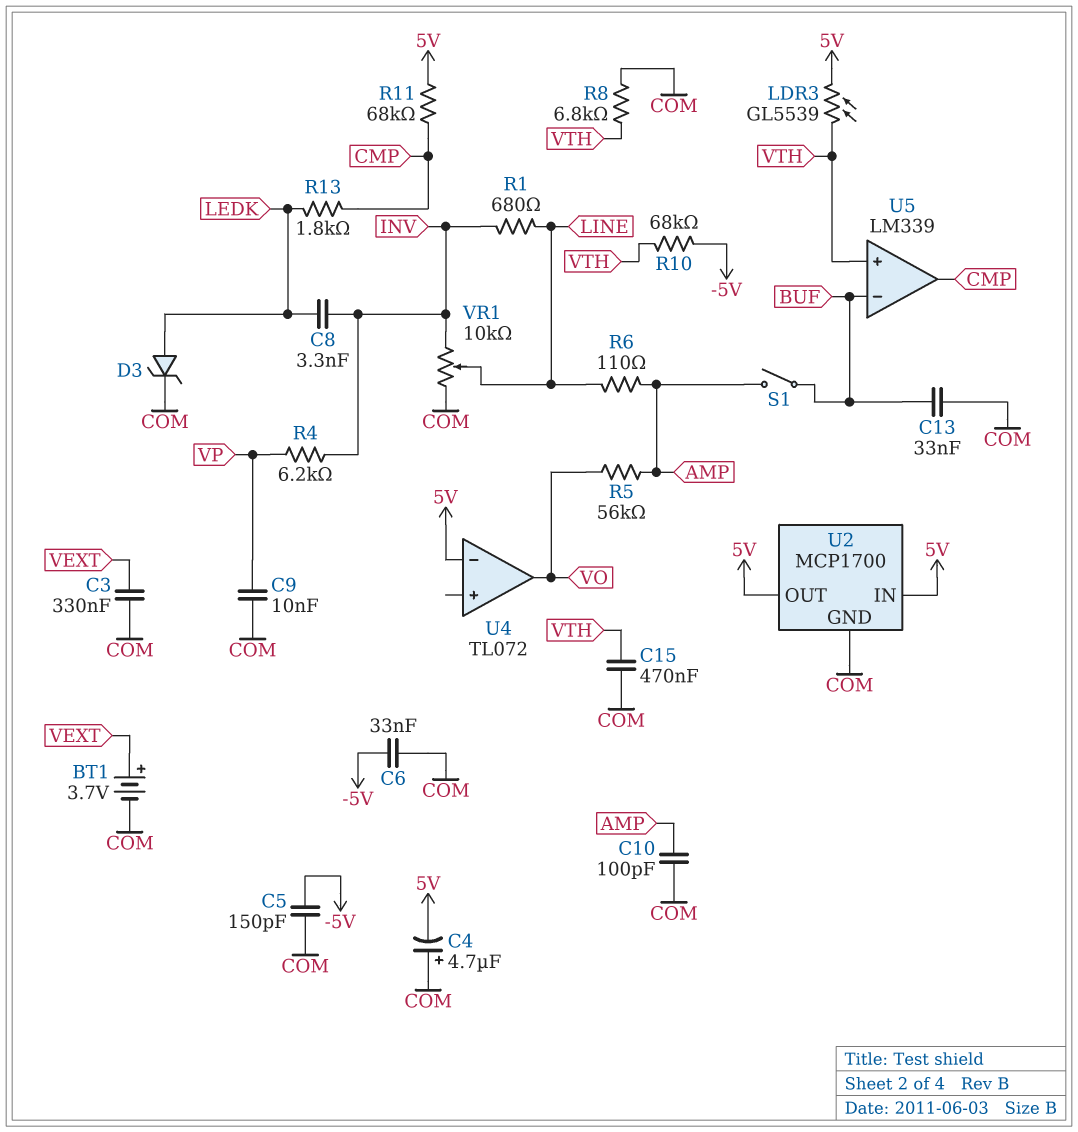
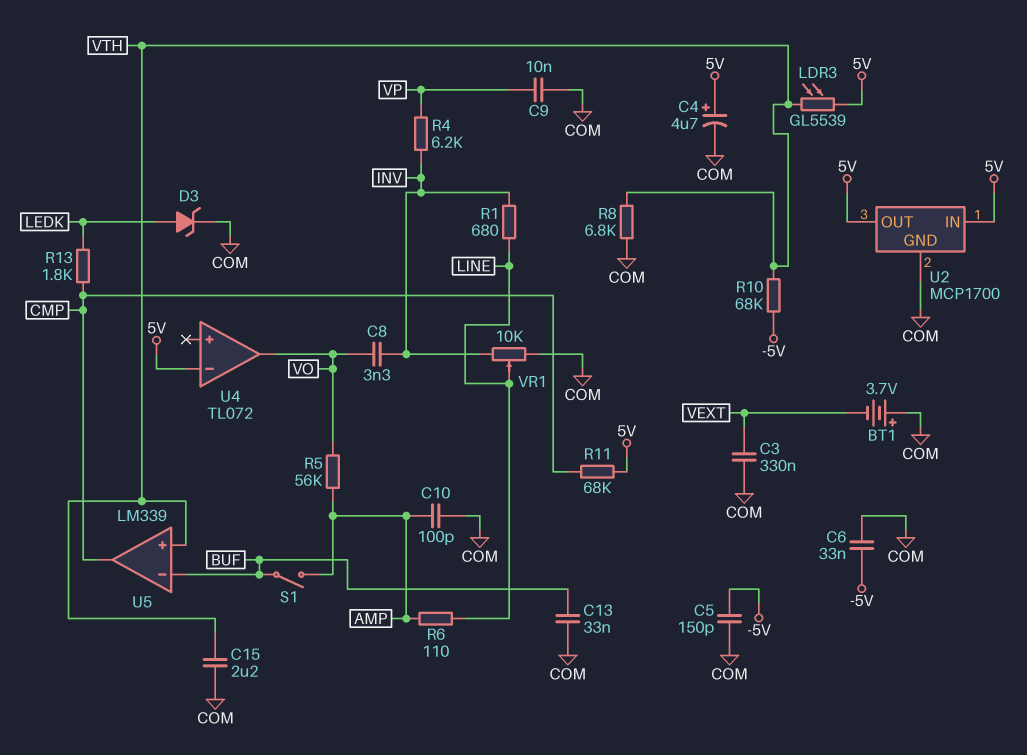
BT1: 3.7V (plus VEXT, minus COM) -> 3.7V (plus COM, minus VEXT)
C4: 4.7uF (plus COM, minus 5V) -> 4.7uF (plus 5V, minus COM)
C8: 3.3nF (INV, LEDK) -> 3.3nF (INV, VO)
C15: 470nF (COM, VTH) -> 2.2uF (COM, VTH)

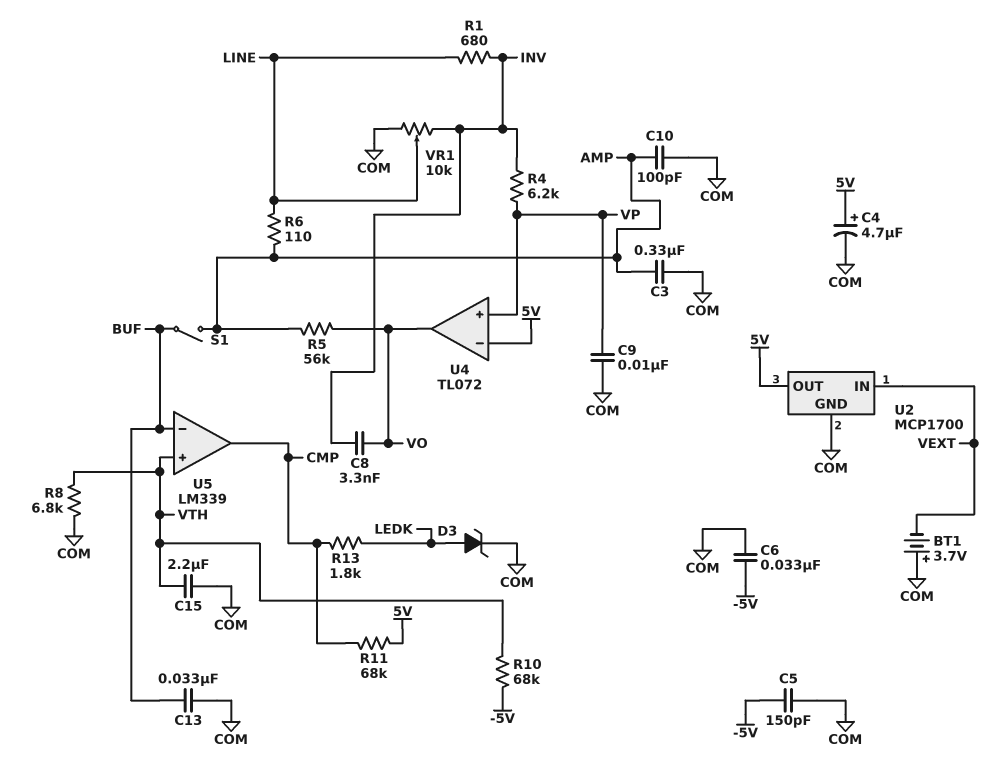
C3: 330nF (COM, VEXT) -> 330nF (AMP, COM)
LDR3: GL5539 (5V, VTH) -> none
U2 pin IN: 5V -> VEXT
U4 pin in+: none -> VP

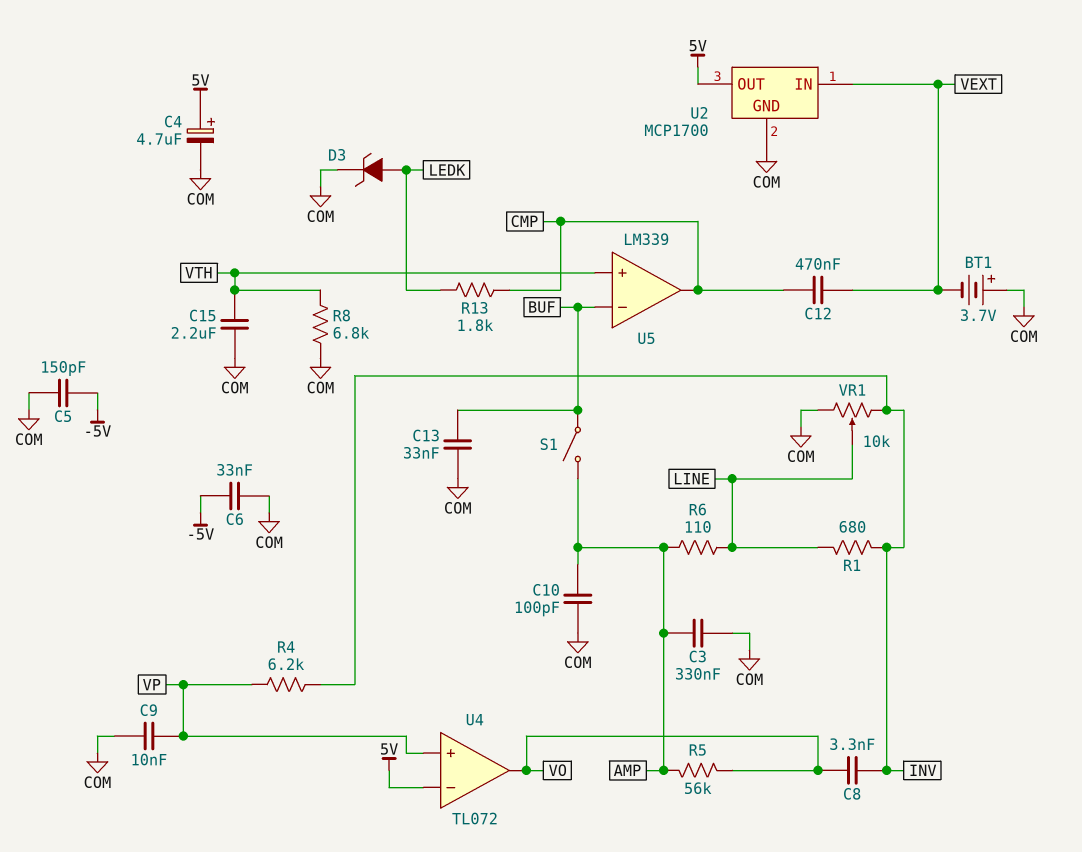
C12: none -> 470nF (CMP, VEXT)
R10: 68k (-5V, VTH) -> none
R11: 68k (5V, CMP) -> none

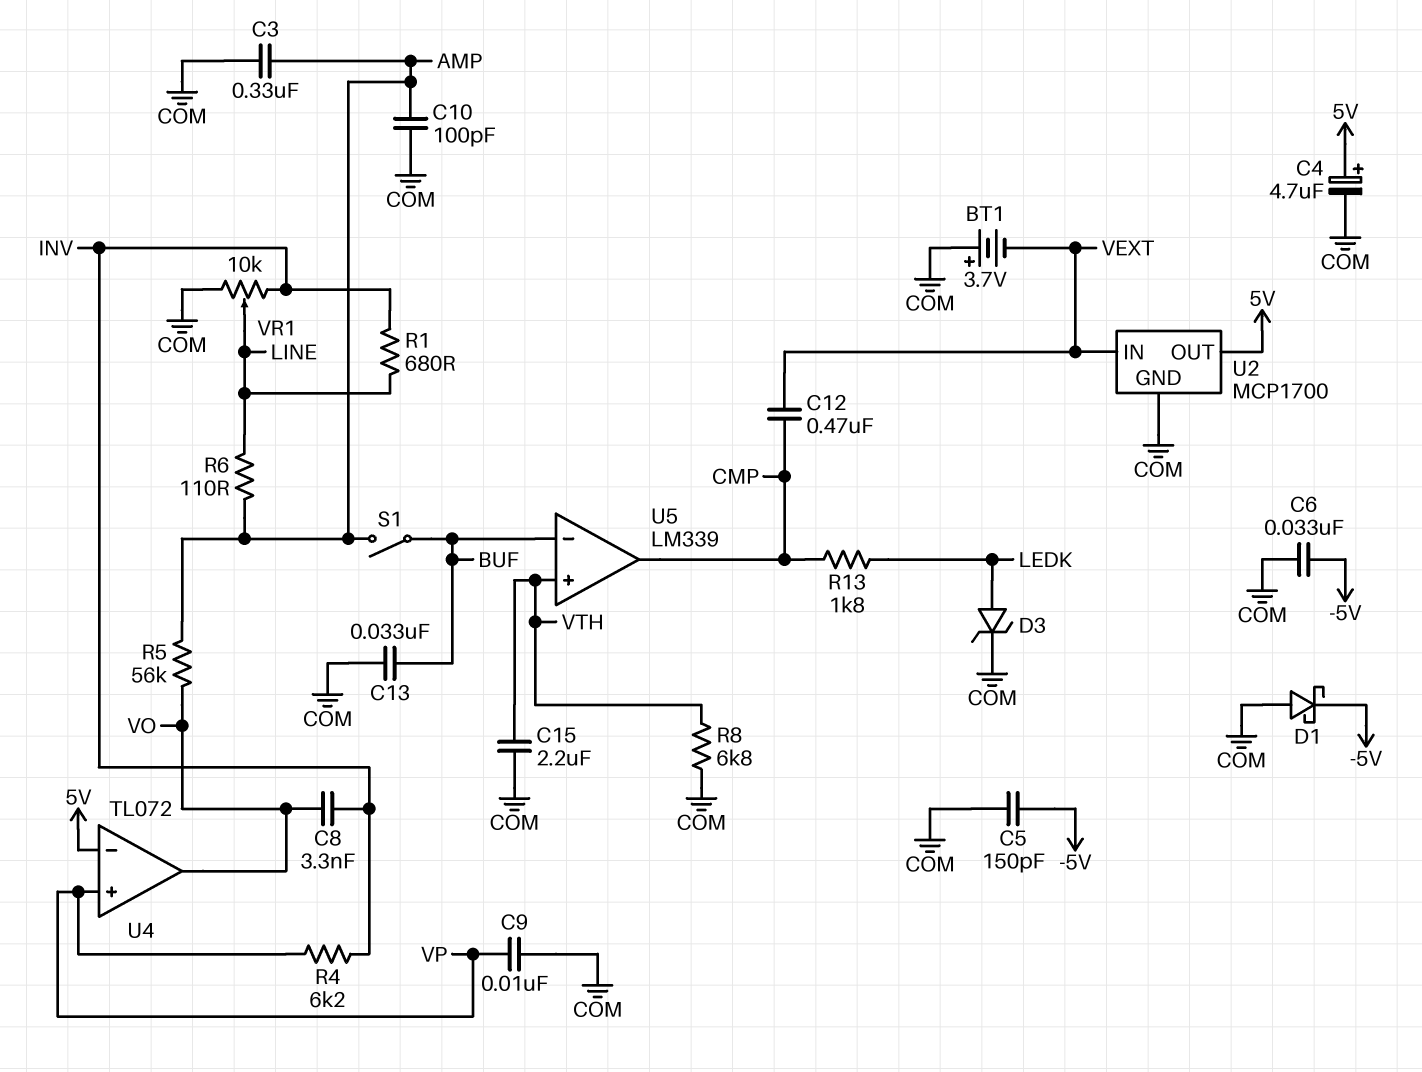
D1: none -> schottky (A COM, K -5V)

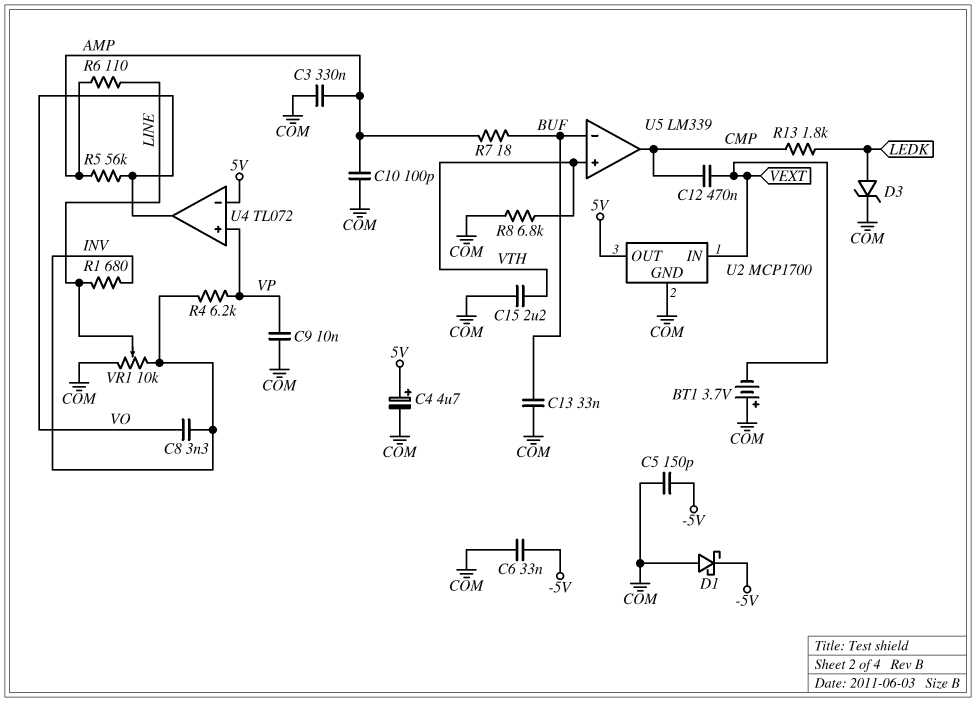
R7: none -> 18 (AMP, BUF)
S1: switch (AMP, BUF) -> none

